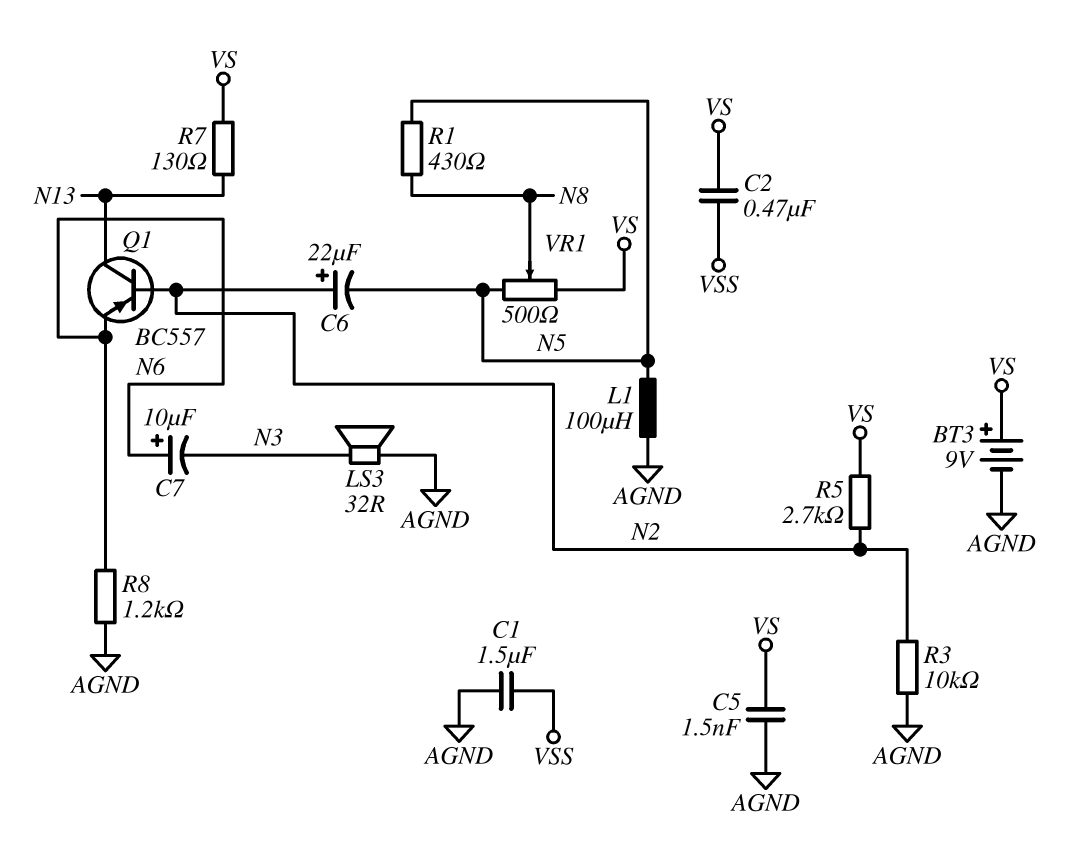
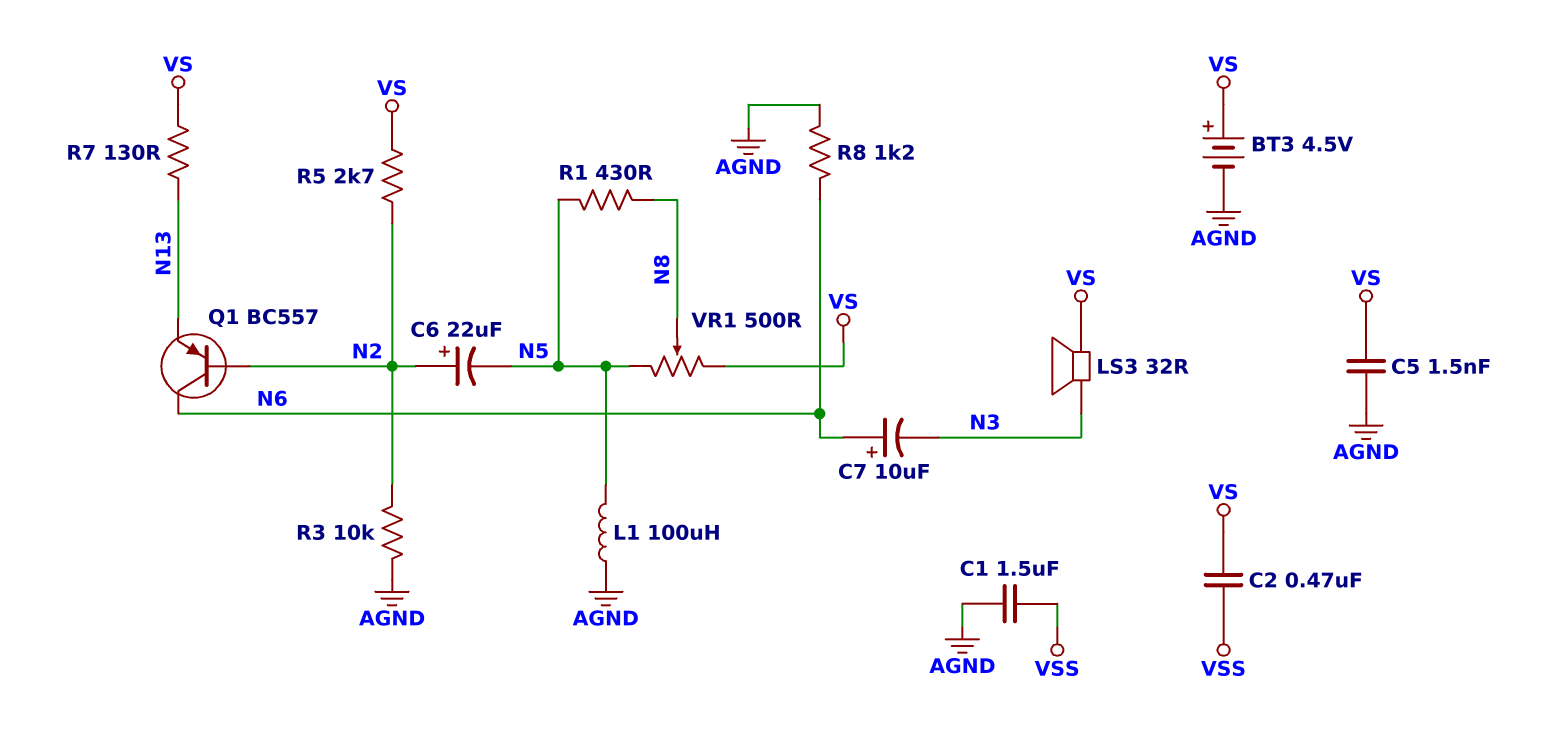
BT3: 9V (plus VS, minus AGND) -> 4.5V (plus VS, minus AGND)
LS3: speaker 32R (AGND, N3) -> speaker 32R (N3, VS)
Q1: PNP BC557 (B N2, C N13, E N6) -> PNP BC557 (B N2, C N6, E N13)

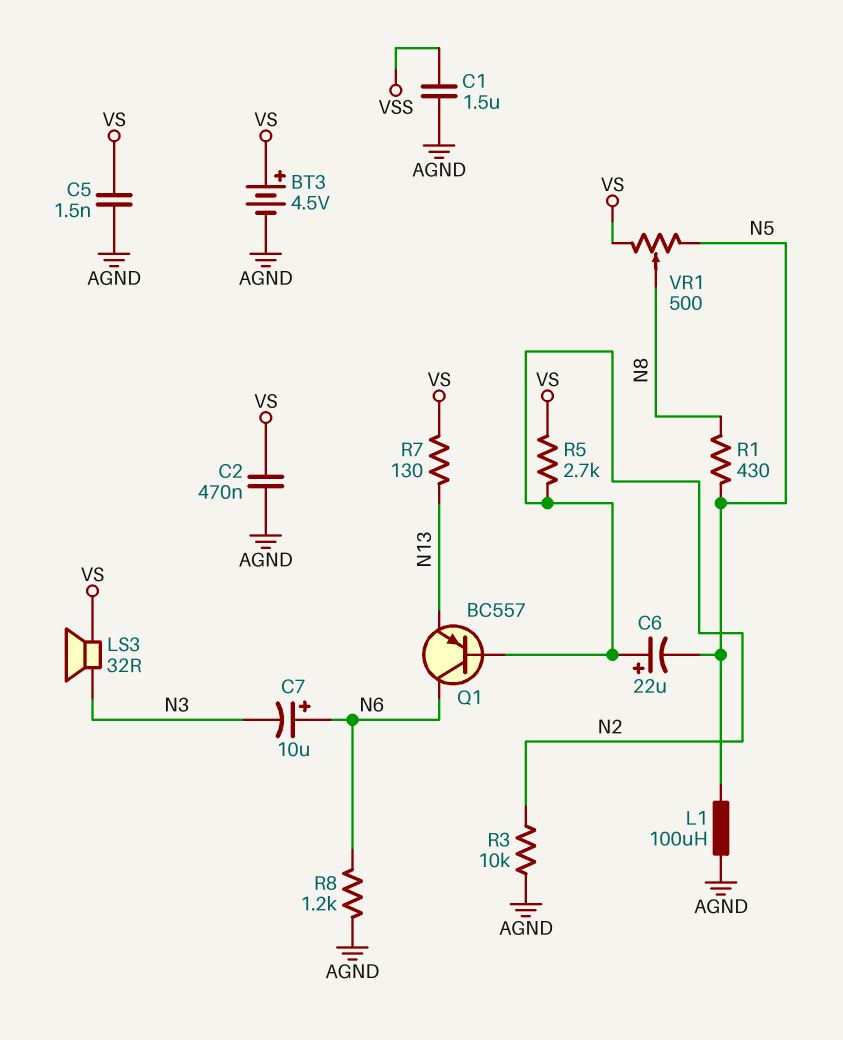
C2: 470nF (VS, VSS) -> 470nF (AGND, VS)

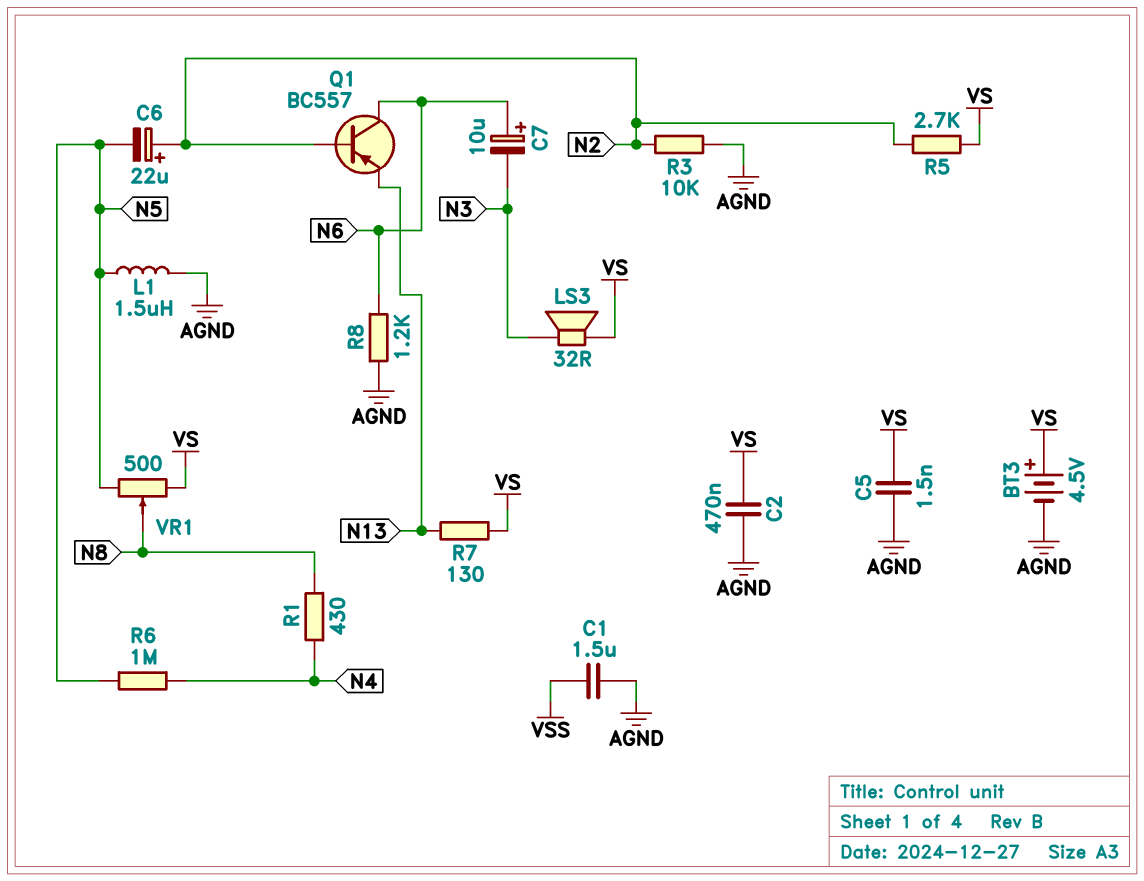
L1: 100uH (AGND, N5) -> 1.5uH (AGND, N5)
R1: 430 (N5, N8) -> 430 (N4, N8)
R6: none -> 1M (N4, N5)

